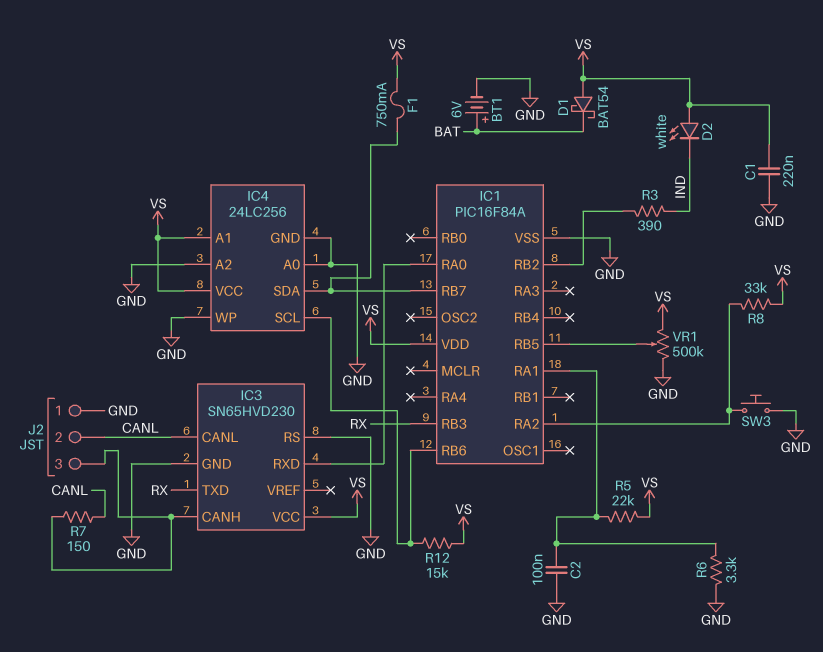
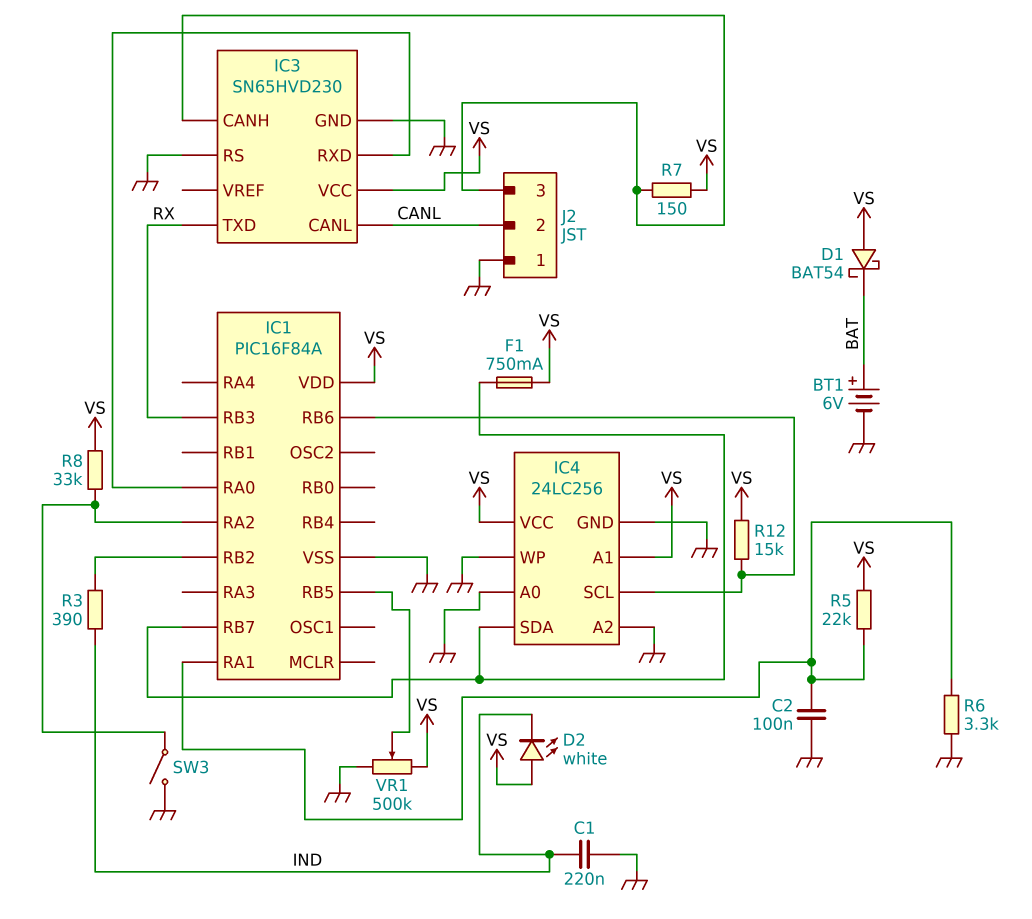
C1: 220nF (GND, VS) -> 220nF (GND, IND)
R7: 150 (CANL, IC3/CANH) -> 150 (IC3/CANH, VS)
SW3: button (GND, IC1/RA2) -> switch (GND, IC1/RA2)

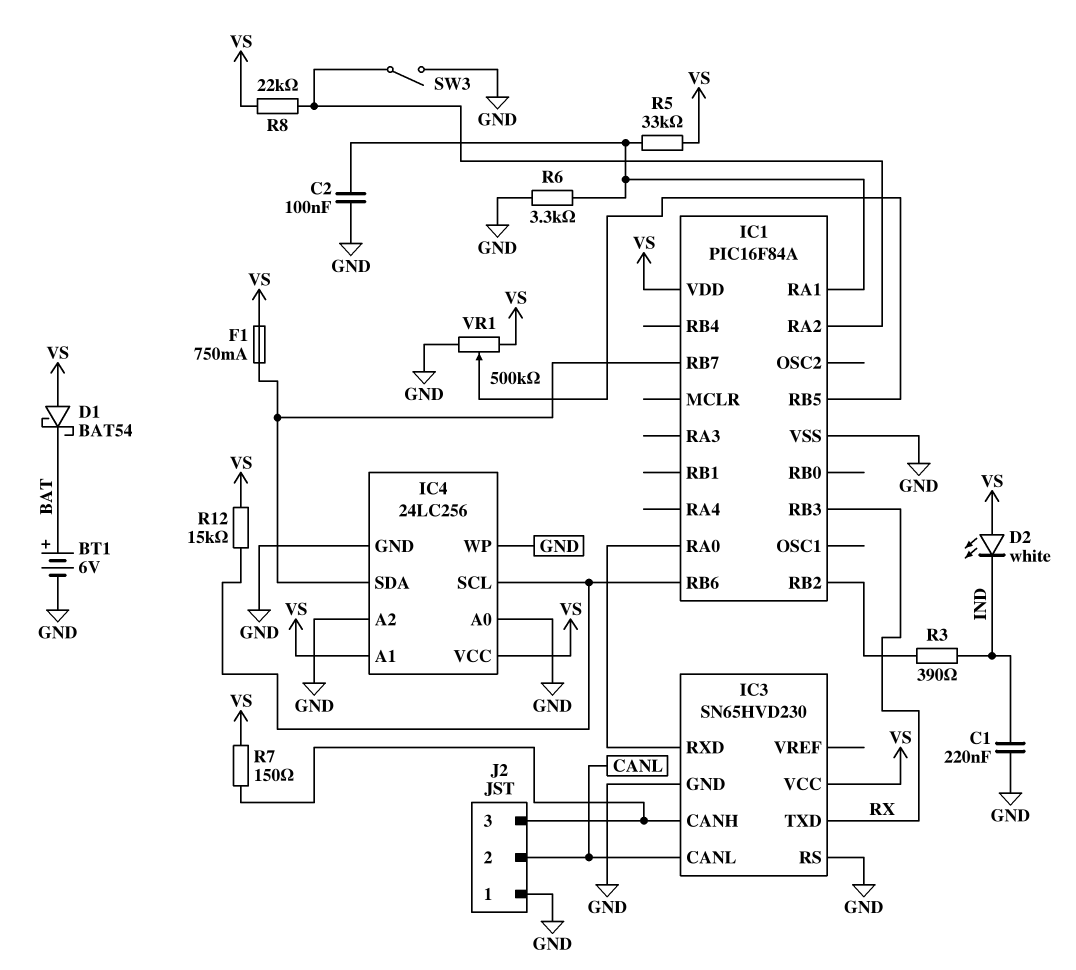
R5: 22k (IC1/RA1, VS) -> 33k (IC1/RA1, VS)
R8: 33k (IC1/RA2, VS) -> 22k (IC1/RA2, VS)

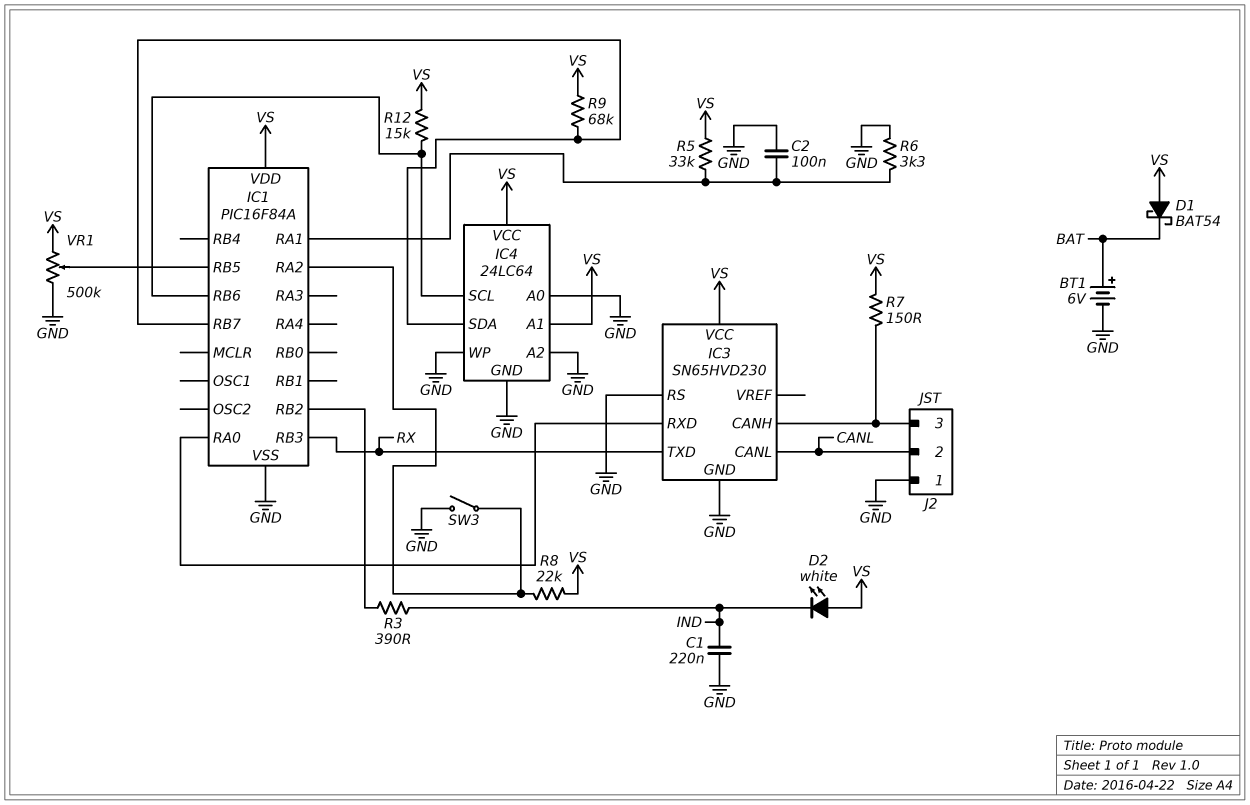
F1: 750mA (IC1/RB7, VS) -> none
IC4: 24LC256 -> 24LC64
R9: none -> 68k (IC1/RB7, VS)

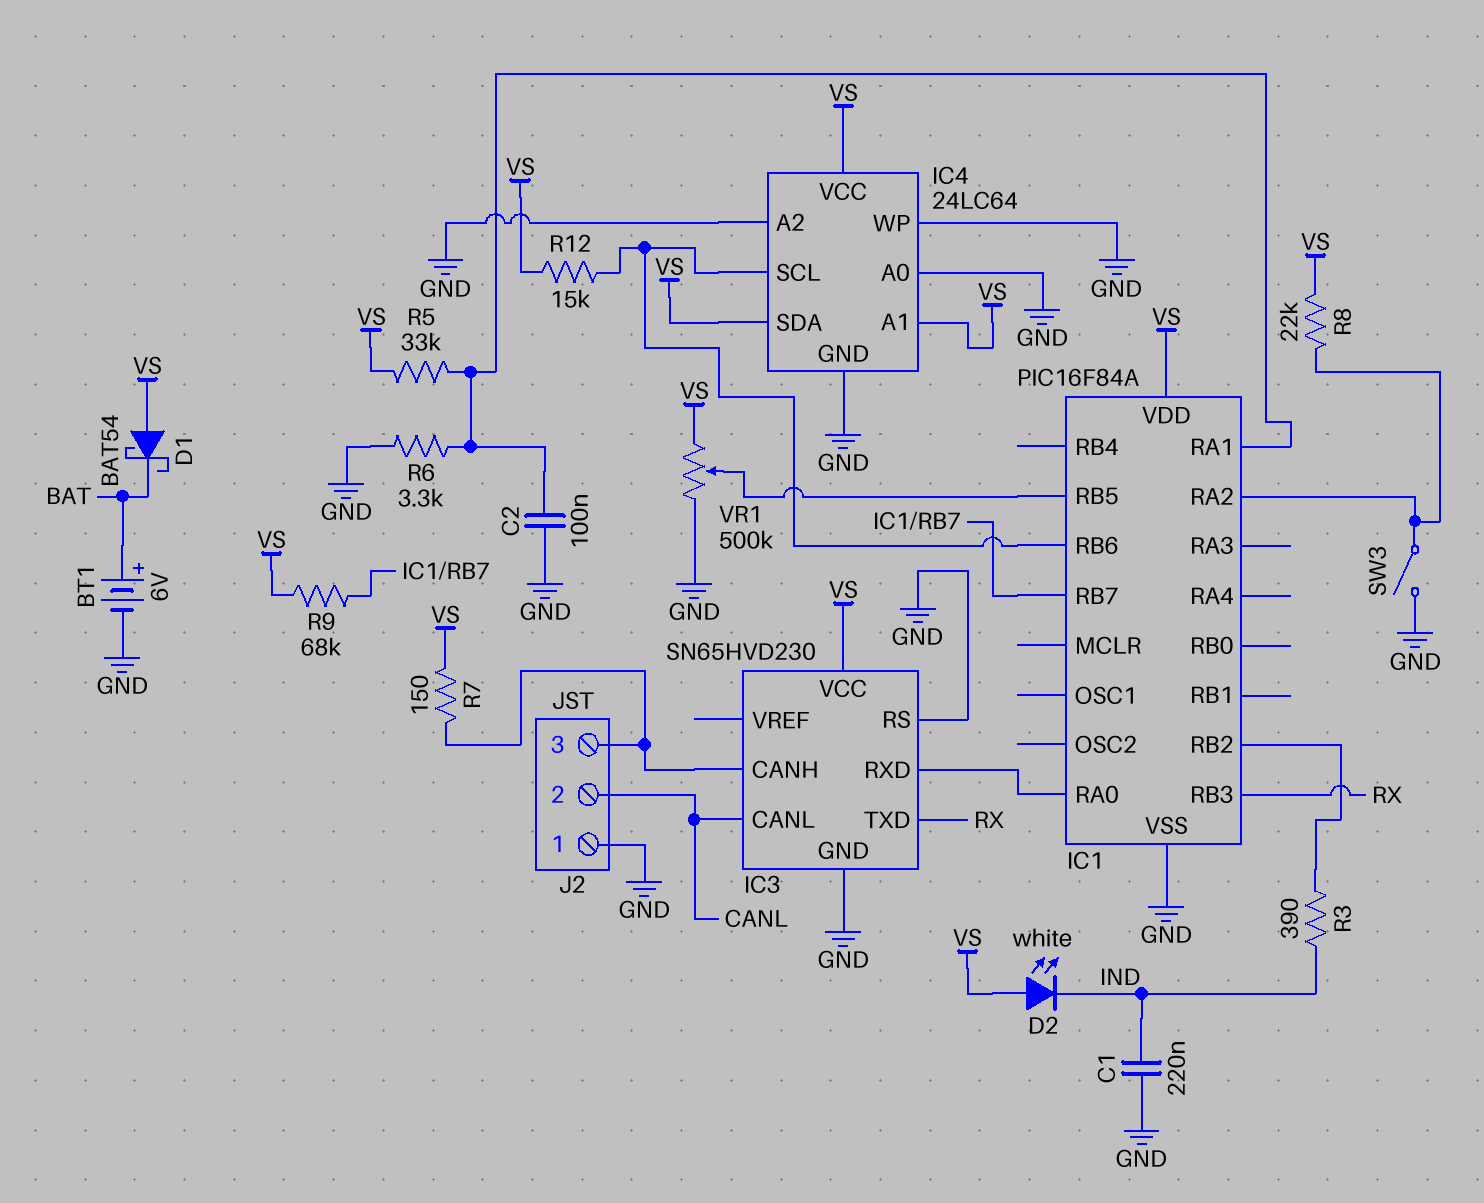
IC4 pin SDA: IC1/RB7 -> VS

